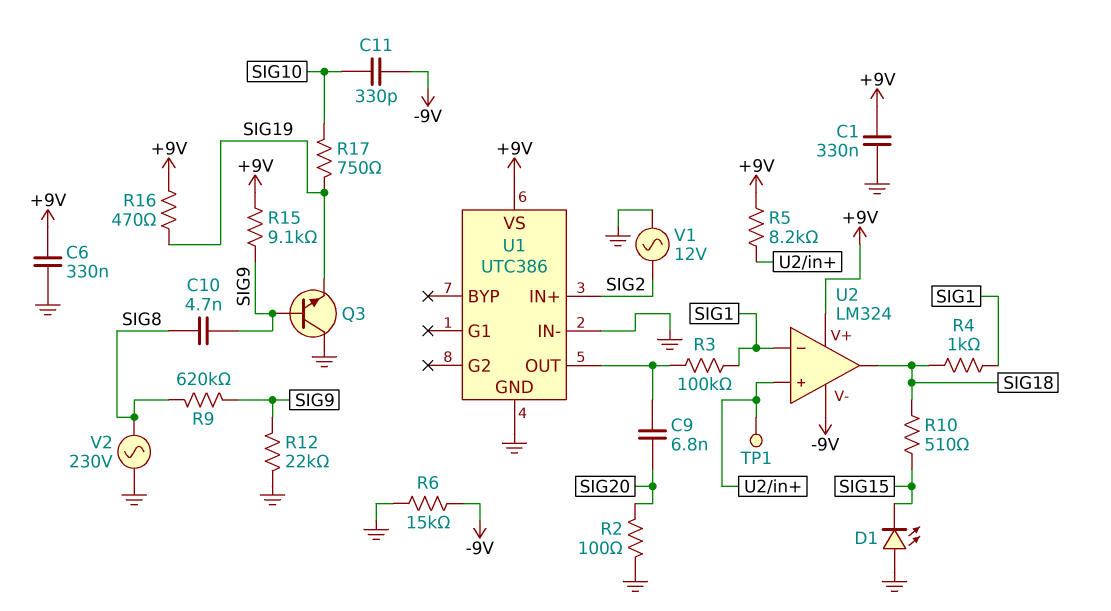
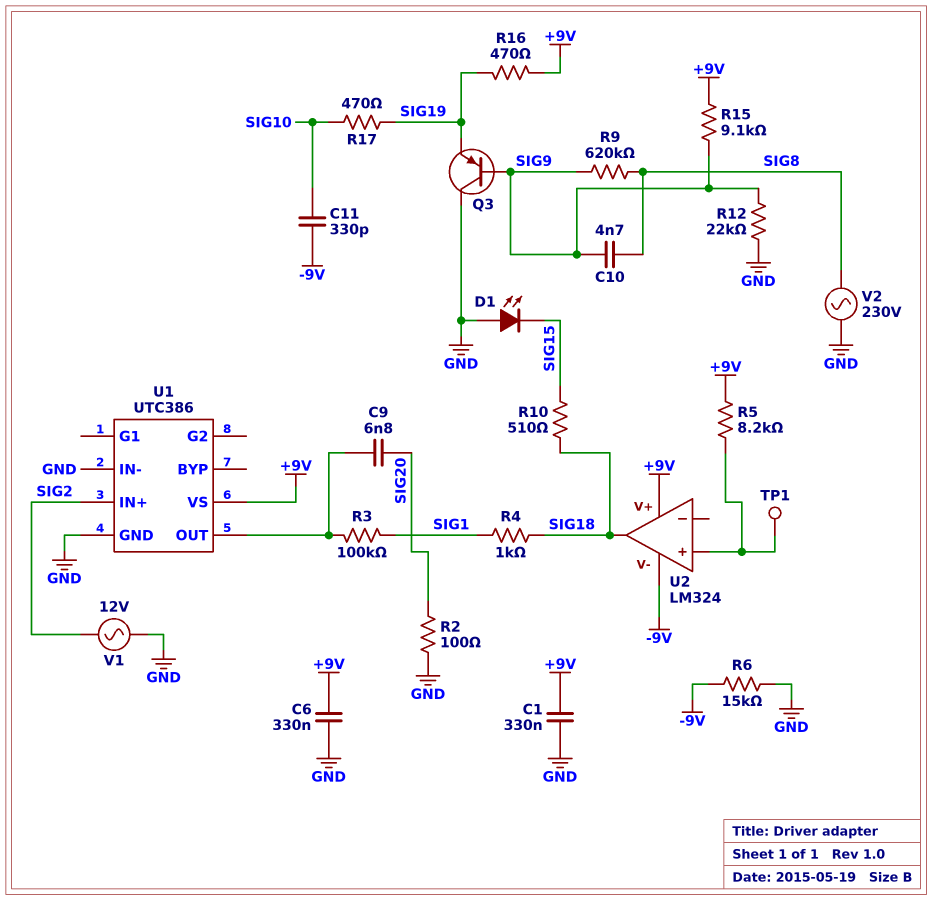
Q3: NPN (B SIG9, C GND, E SIG19) -> PNP (B SIG9, C GND, E SIG19)
R17: 750 (SIG10, SIG19) -> 470 (SIG10, SIG19)
U2 pin in-: SIG1 -> none

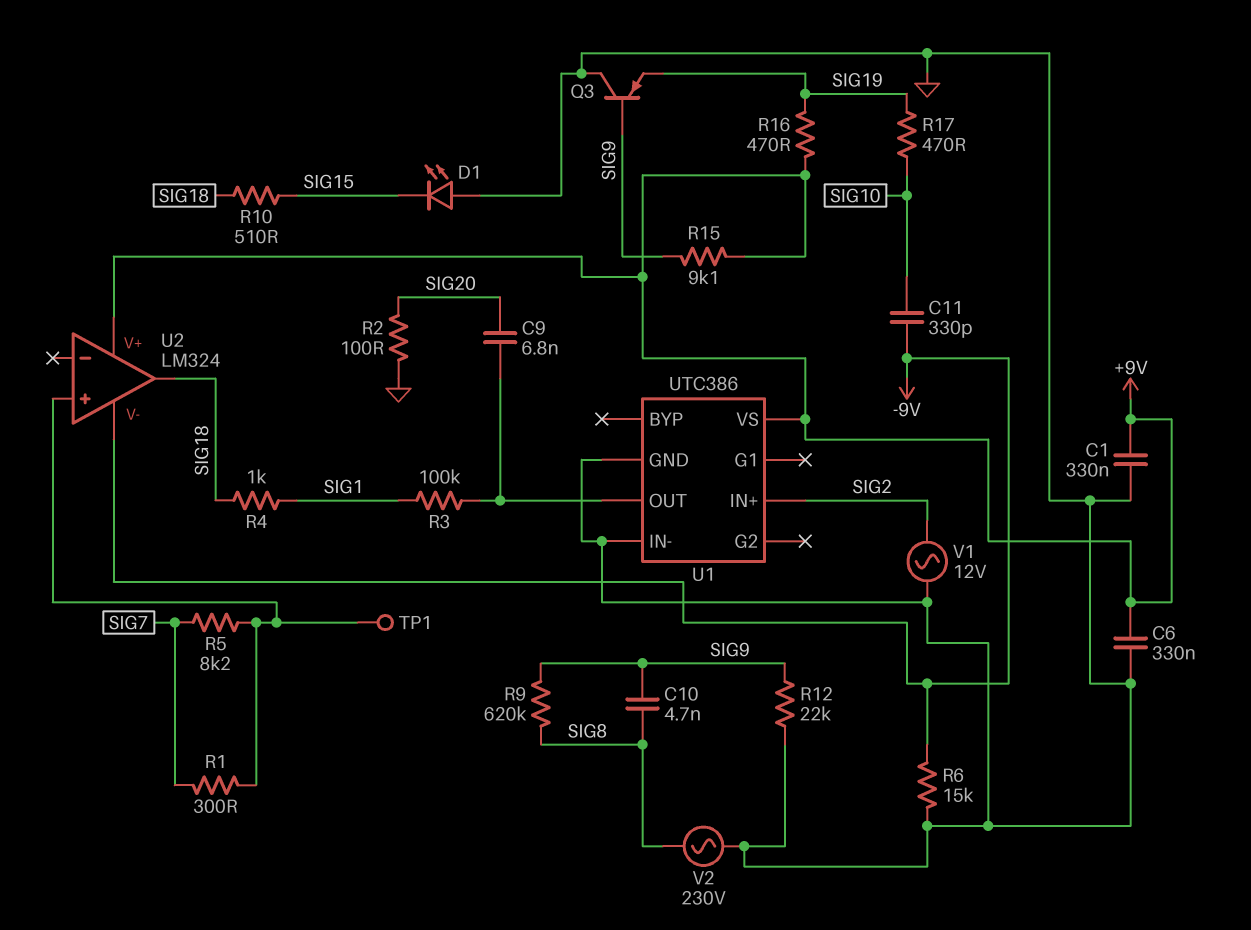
R1: none -> 300 (SIG7, U2/in+)
R5: 8.2k (+9V, U2/in+) -> 8.2k (SIG7, U2/in+)

